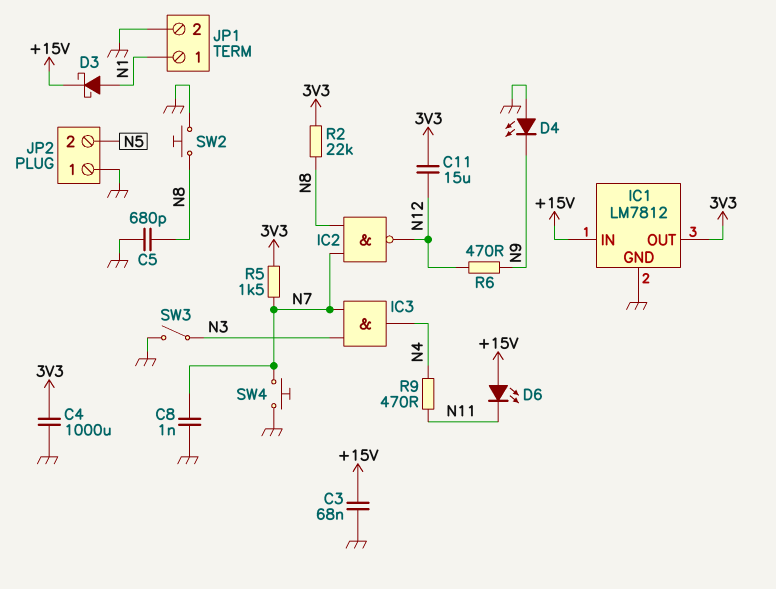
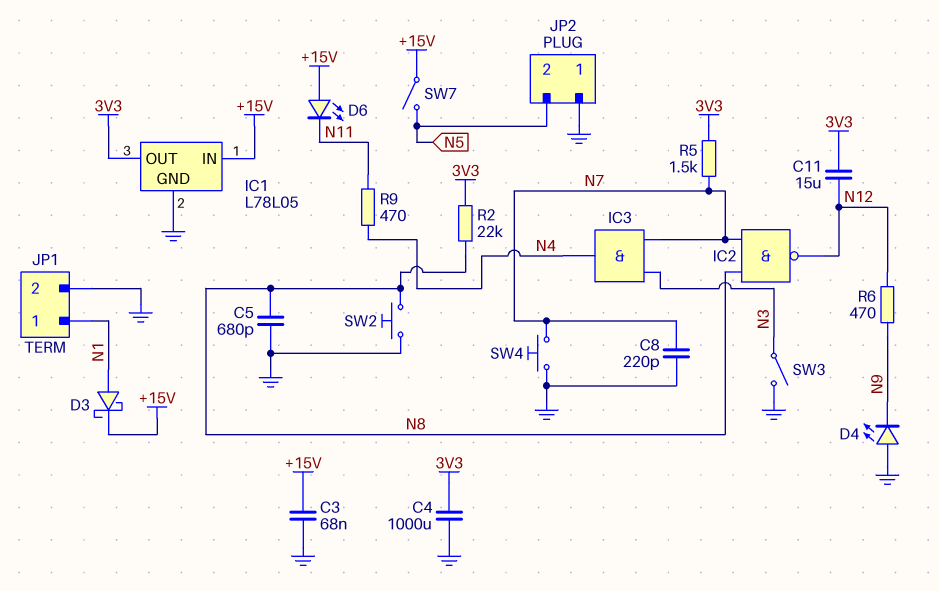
C8: 1nF (GND, N7) -> 220pF (GND, N7)
IC1: LM7812 -> L78L05
SW7: none -> switch (+15V, N5)

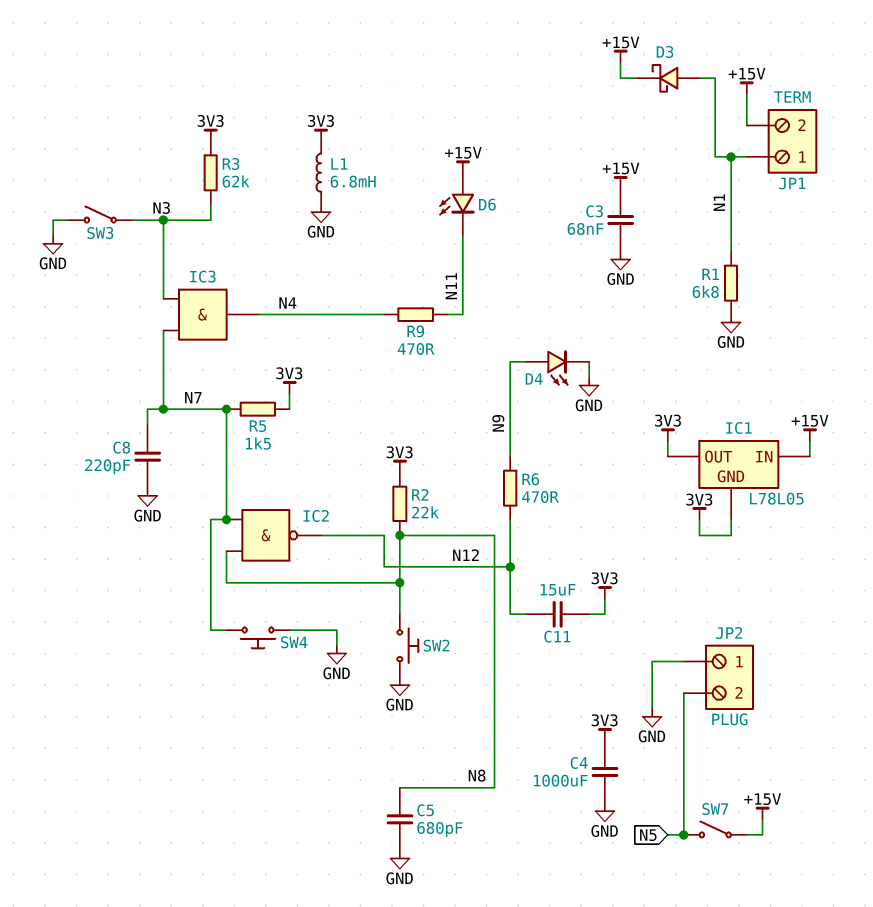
D4: LED (A GND, K N9) -> LED (A N9, K GND)
IC1 pin GND: GND -> 3V3
JP1 pin 2: GND -> +15V
L1: none -> 6.8mH (3V3, GND)
R1: none -> 6.8k (GND, N1)
R3: none -> 62k (3V3, N3)

